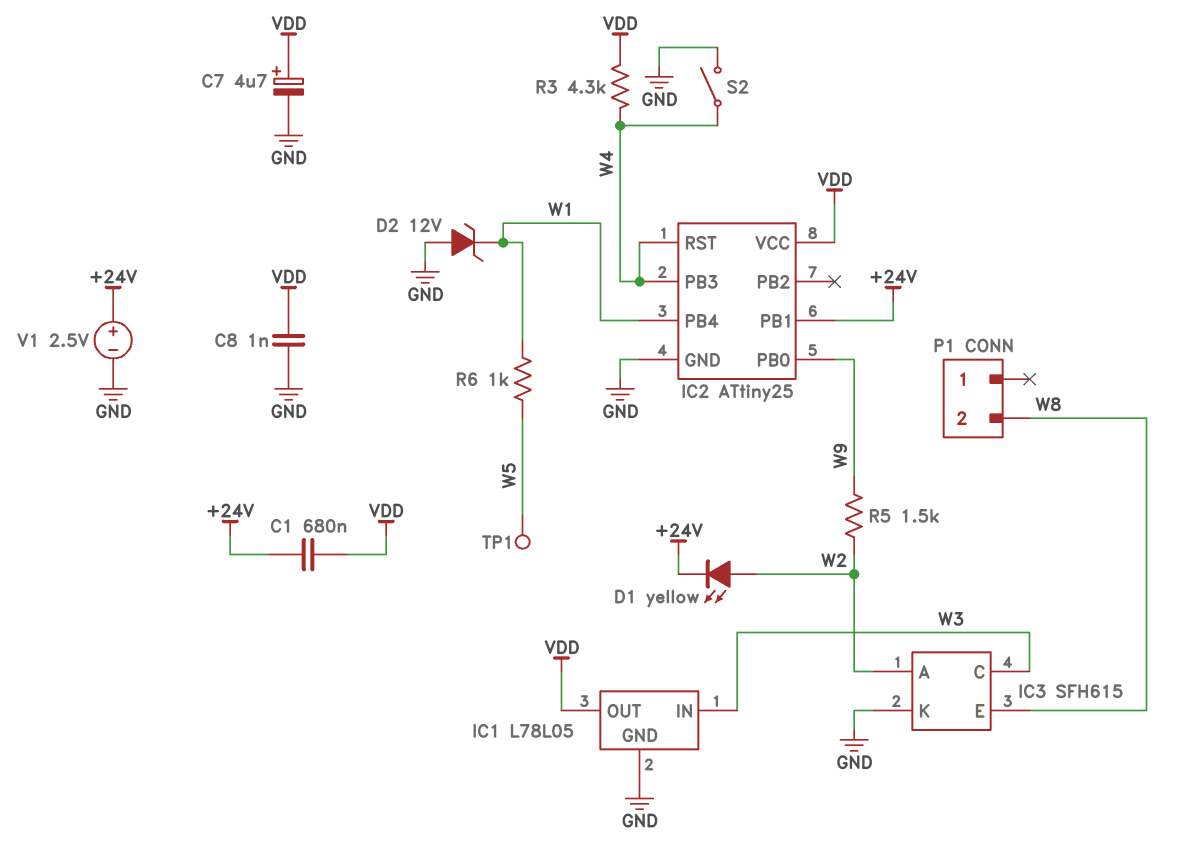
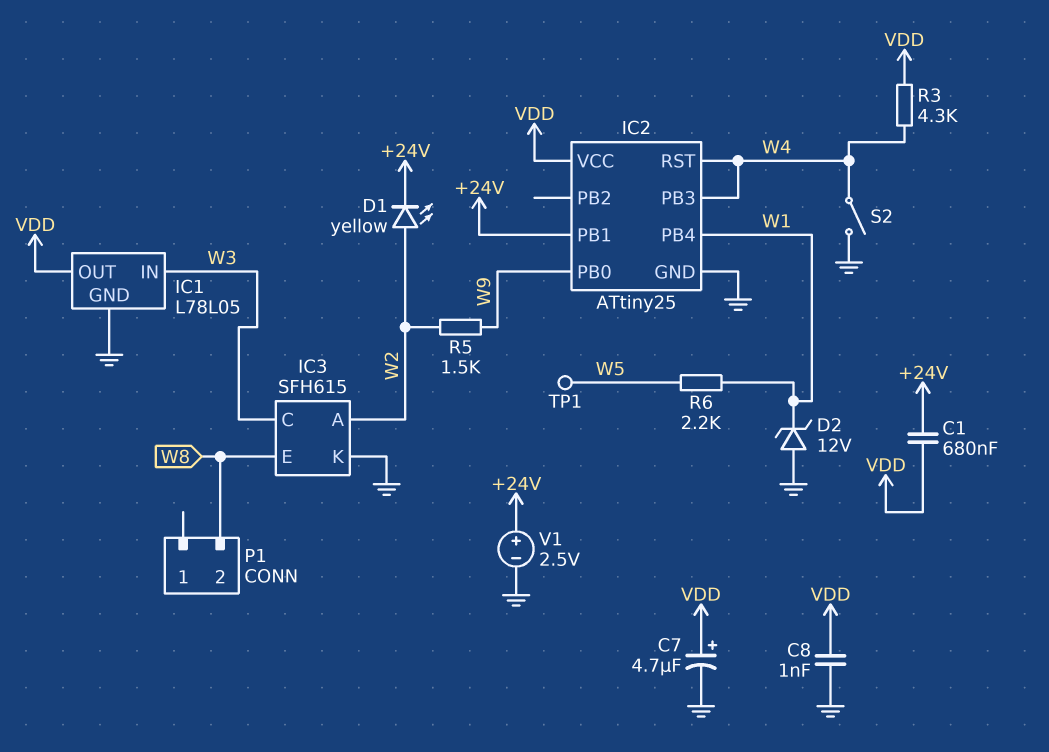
R6: 1k (W1, W5) -> 2.2k (W1, W5)

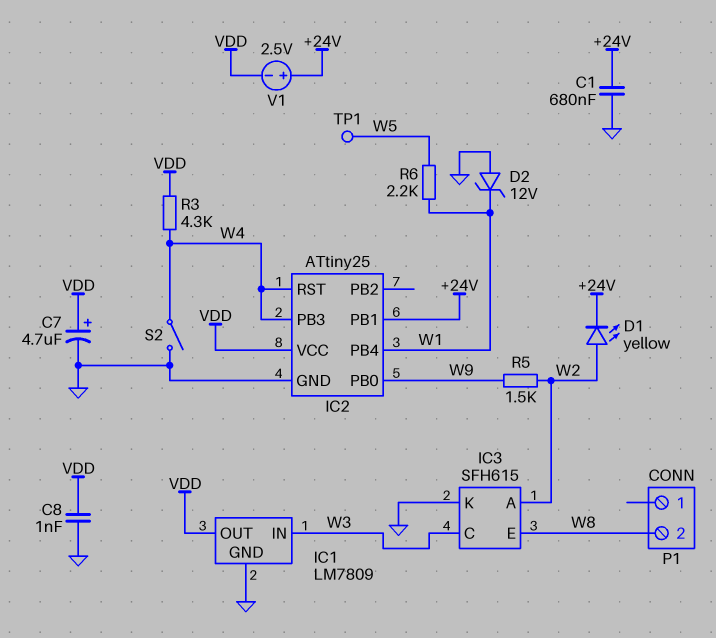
C1: 680nF (+24V, VDD) -> 680nF (+24V, GND)
IC1: L78L05 -> LM7809
V1: 2.5V (plus +24V, minus GND) -> 2.5V (plus +24V, minus VDD)

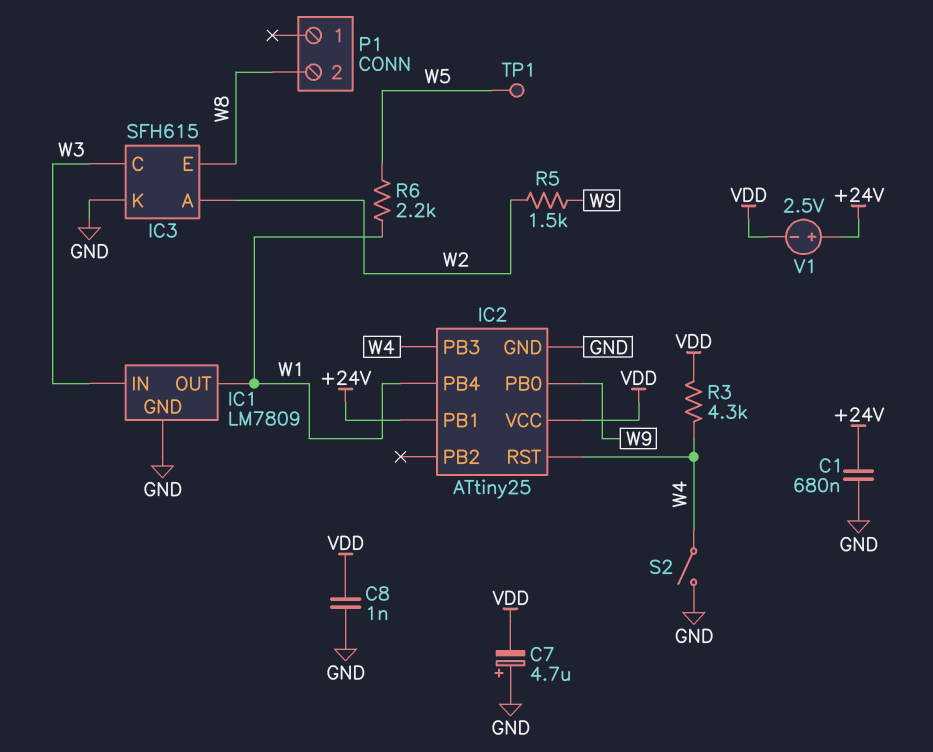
C7: 4.7uF (plus VDD, minus GND) -> 4.7uF (plus GND, minus VDD)
D1: LED yellow (A W2, K +24V) -> none
D2: zener 12V (A GND, K W1) -> none
IC1 pin OUT: VDD -> W1

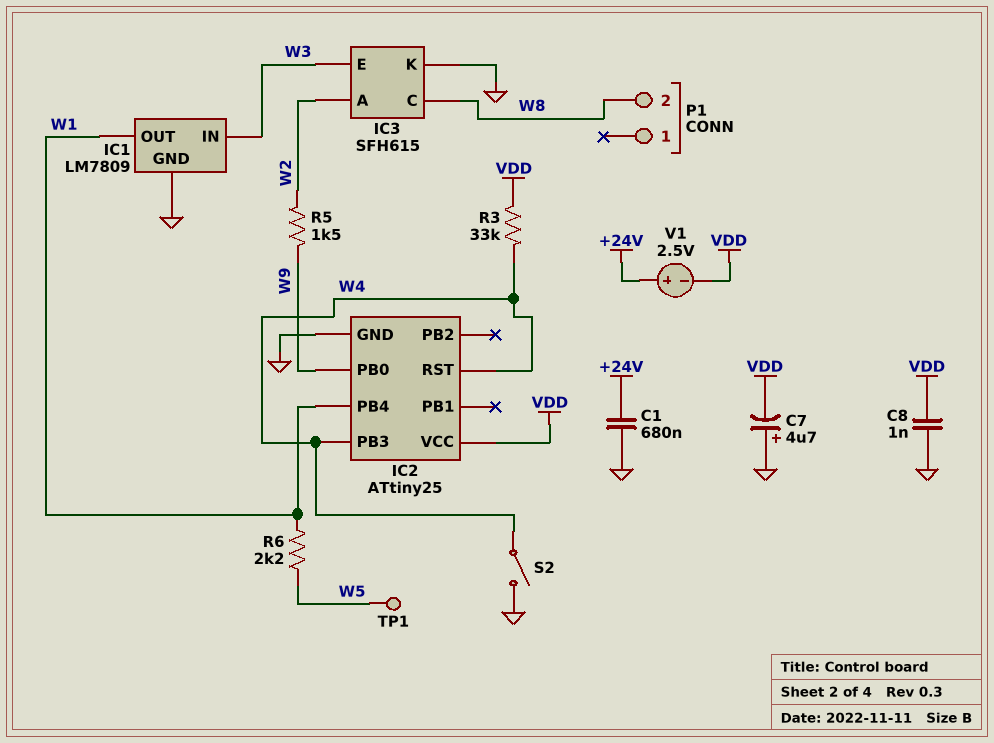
IC2 pin PB1: +24V -> none
IC3 pin C: W3 -> W8
IC3 pin E: W8 -> W3
R3: 4.3k (VDD, W4) -> 33k (VDD, W4)

